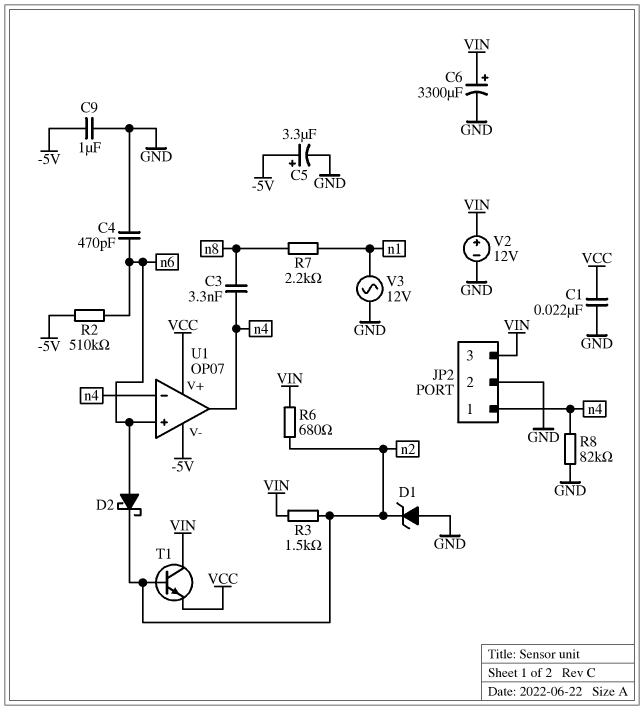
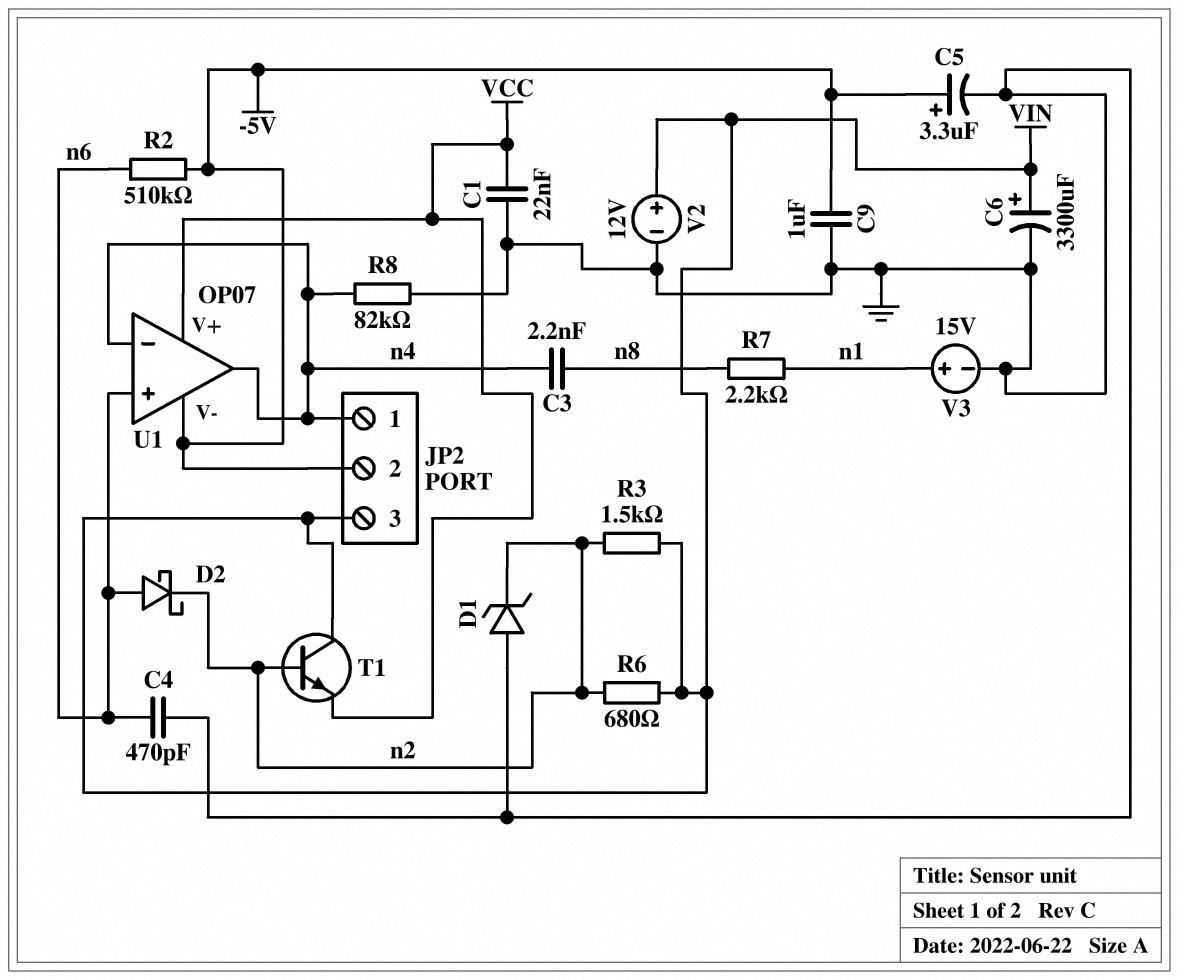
C3: 3.3nF (n4, n8) -> 2.2nF (n4, n8)
JP2 pin 2: GND -> -5V
V3: AC 12V (GND, n1) -> 15V (plus n1, minus GND)

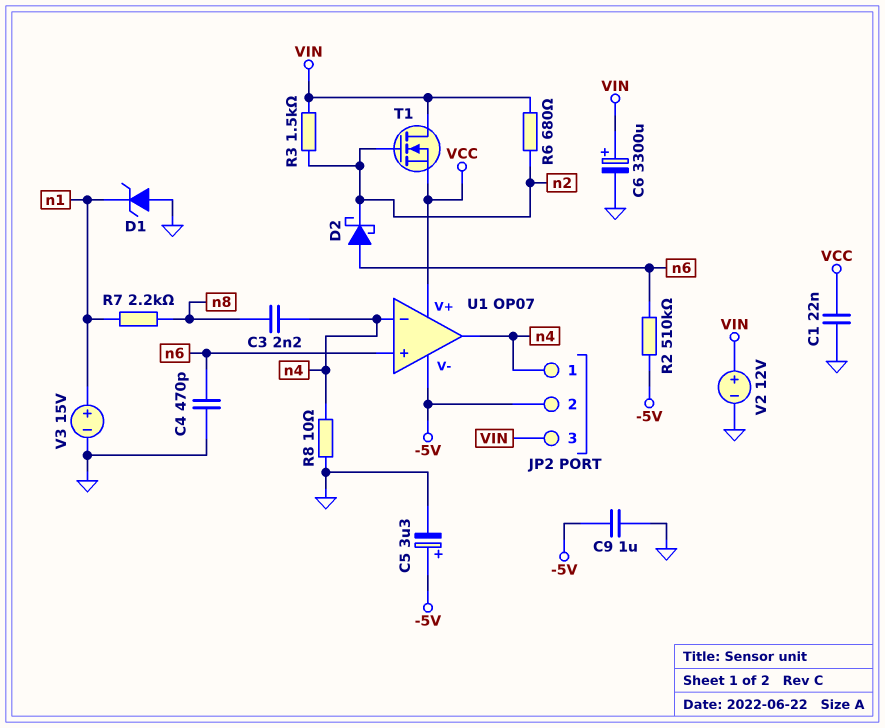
D1: zener (A GND, K n2) -> zener (A GND, K n1)
R8: 82k (GND, n4) -> 10 (GND, n4)
T1: NPN (B n2, C VIN, E VCC) -> NMOS (G n2, D VIN, S VCC)

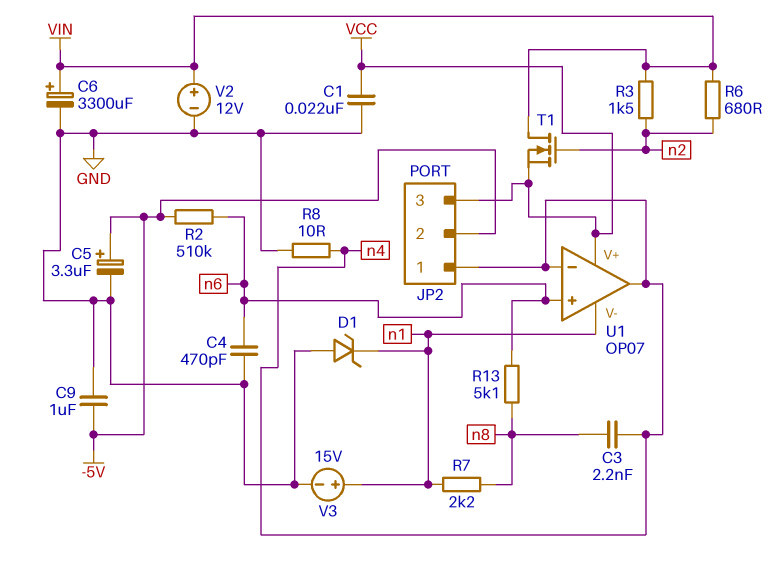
D2: schottky (A n6, K n2) -> none
JP2 pin 3: VIN -> VCC
R13: none -> 5.1k (n6, n8)
U1 pin V-: -5V -> n1

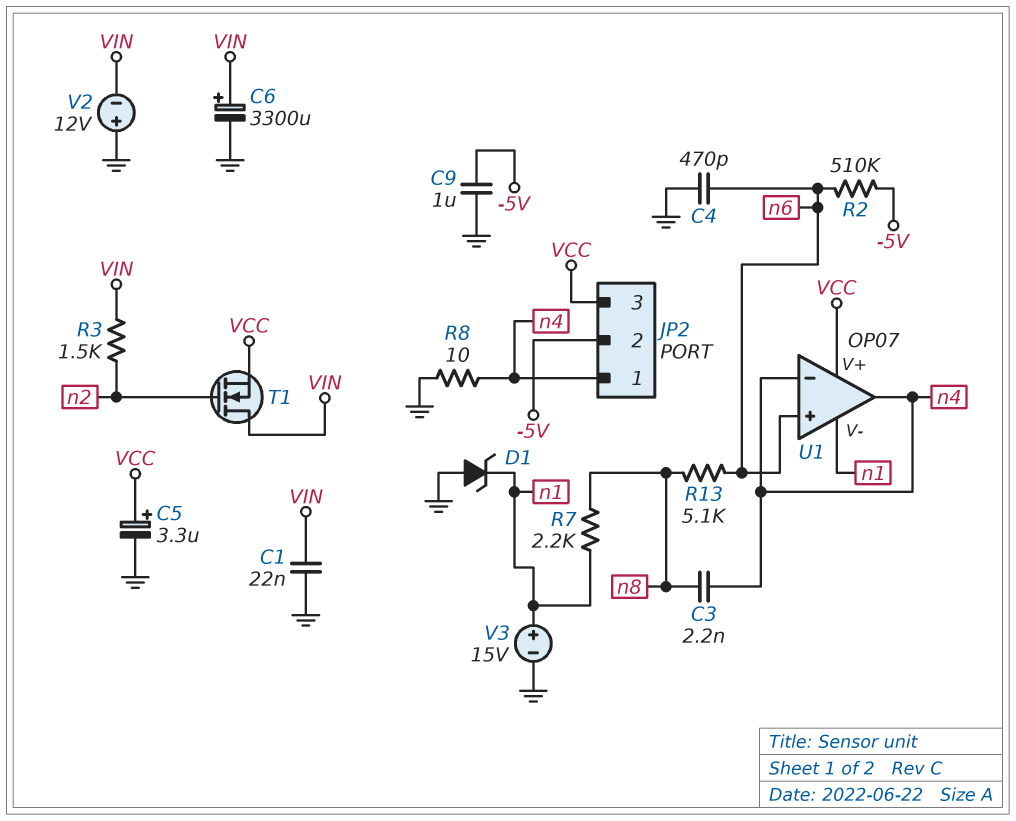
C1: 22nF (GND, VCC) -> 22nF (GND, VIN)
C5: 3.3uF (plus -5V, minus GND) -> 3.3uF (plus VCC, minus GND)
R6: 680 (VIN, n2) -> none
V2: 12V (plus VIN, minus GND) -> 12V (plus GND, minus VIN)

